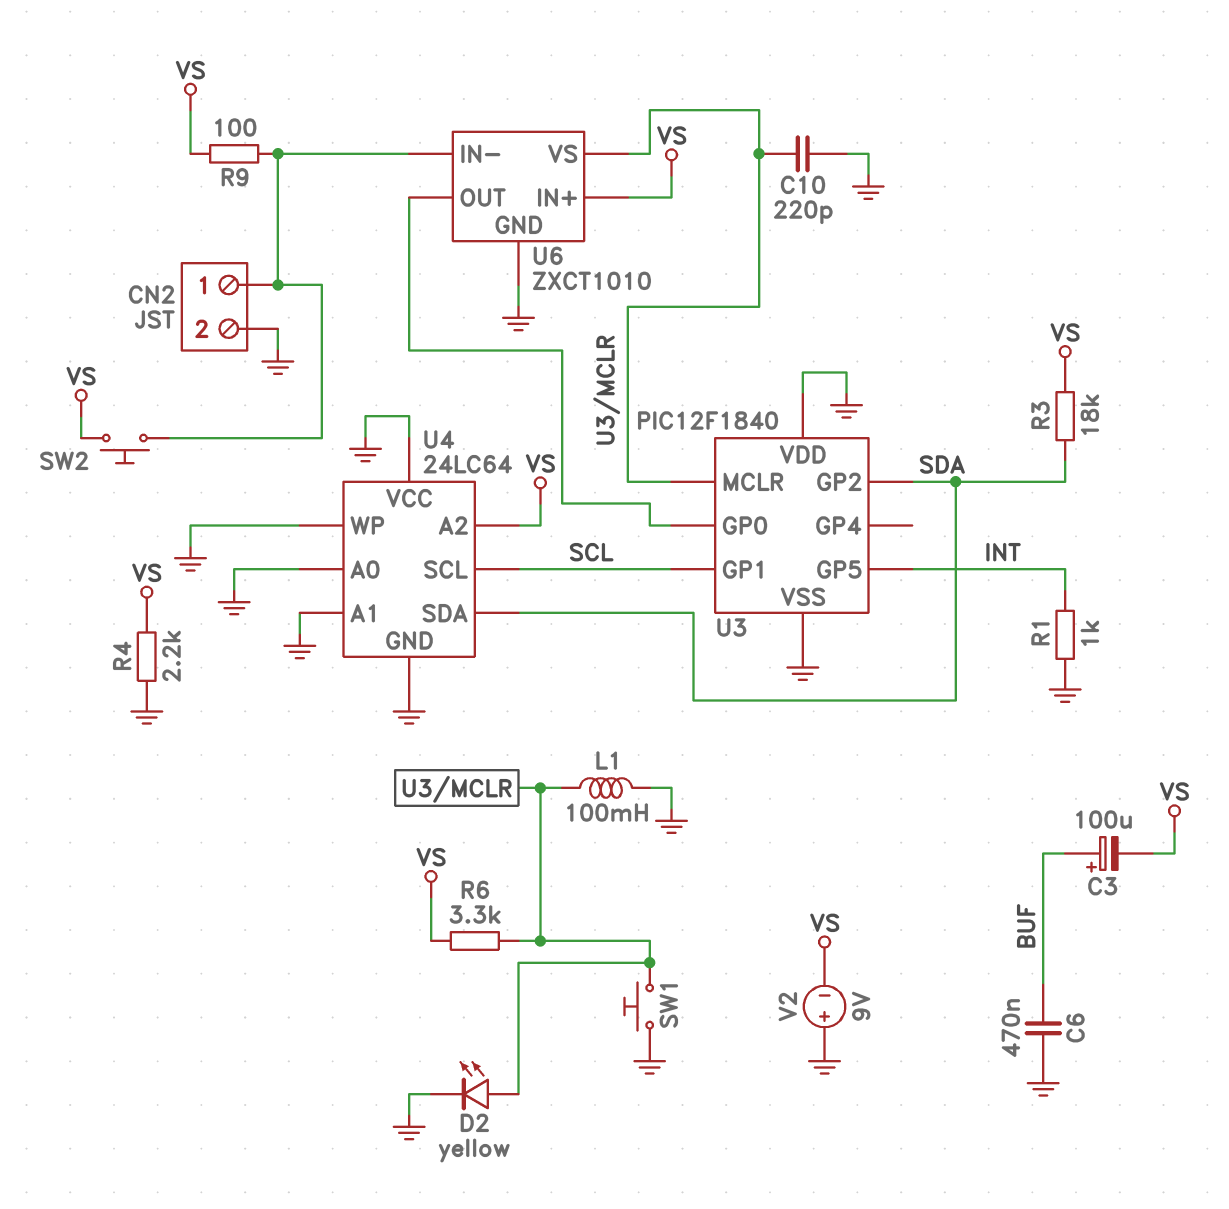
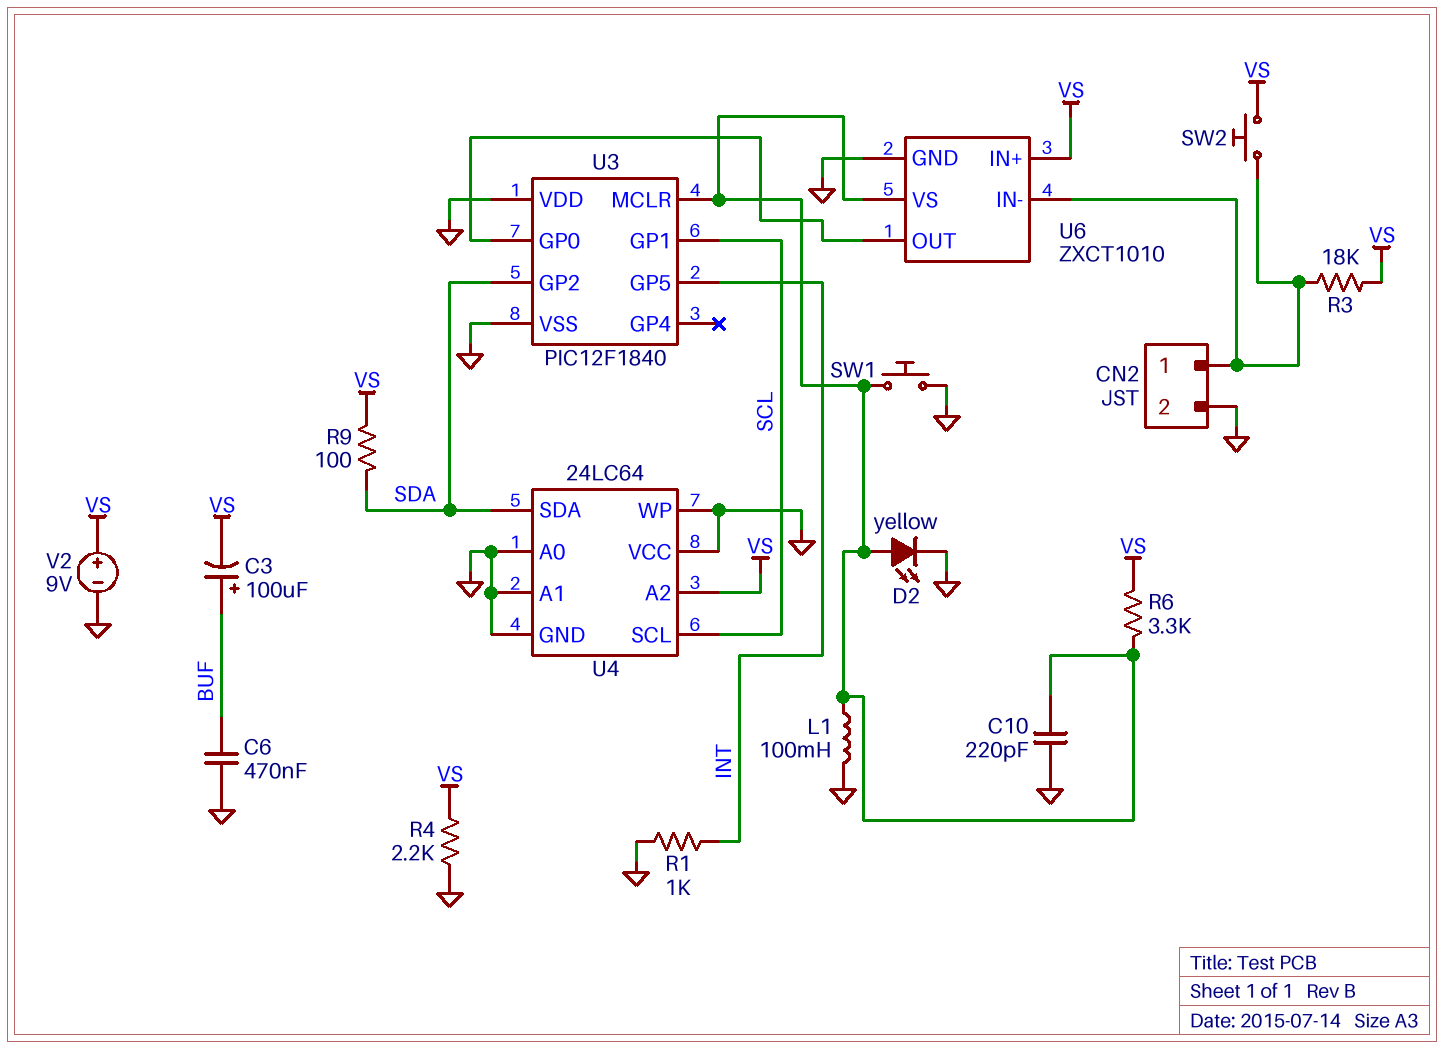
R3: 18k (SDA, VS) -> 18k (CN2/1, VS)
R9: 100 (CN2/1, VS) -> 100 (SDA, VS)
V2: 9V (plus GND, minus VS) -> 9V (plus VS, minus GND)

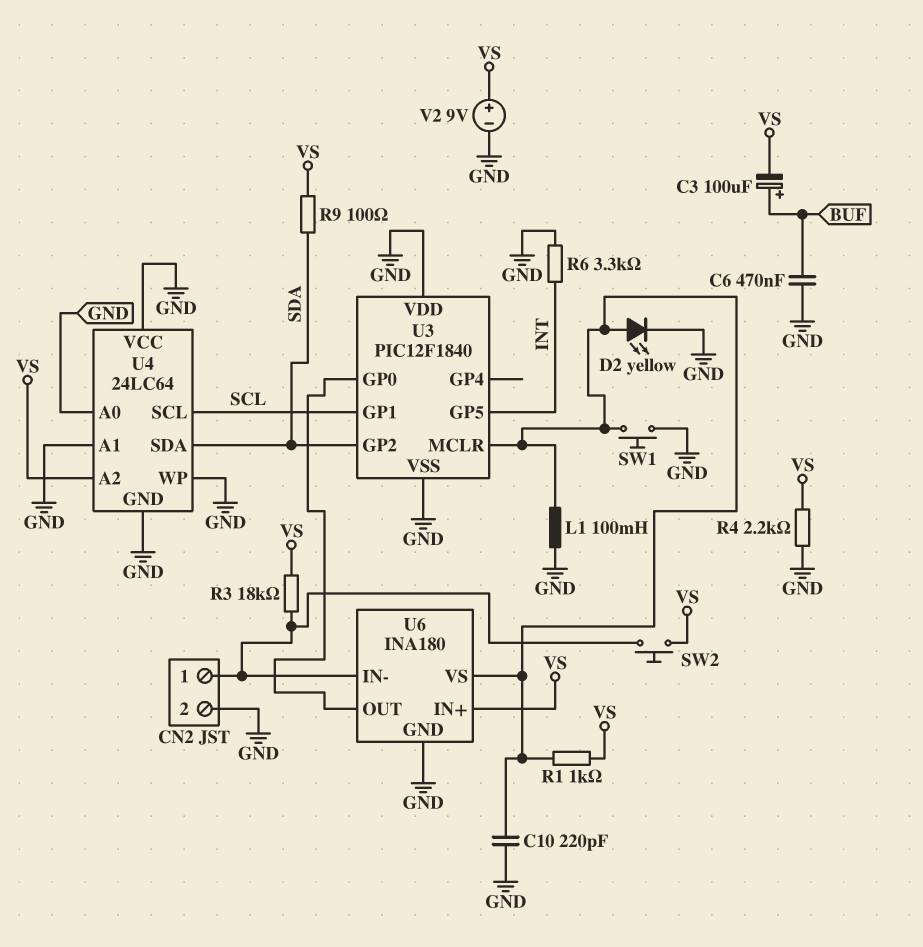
R1: 1k (GND, INT) -> 1k (U3/MCLR, VS)
R6: 3.3k (U3/MCLR, VS) -> 3.3k (GND, INT)
U6: ZXCT1010 -> INA180

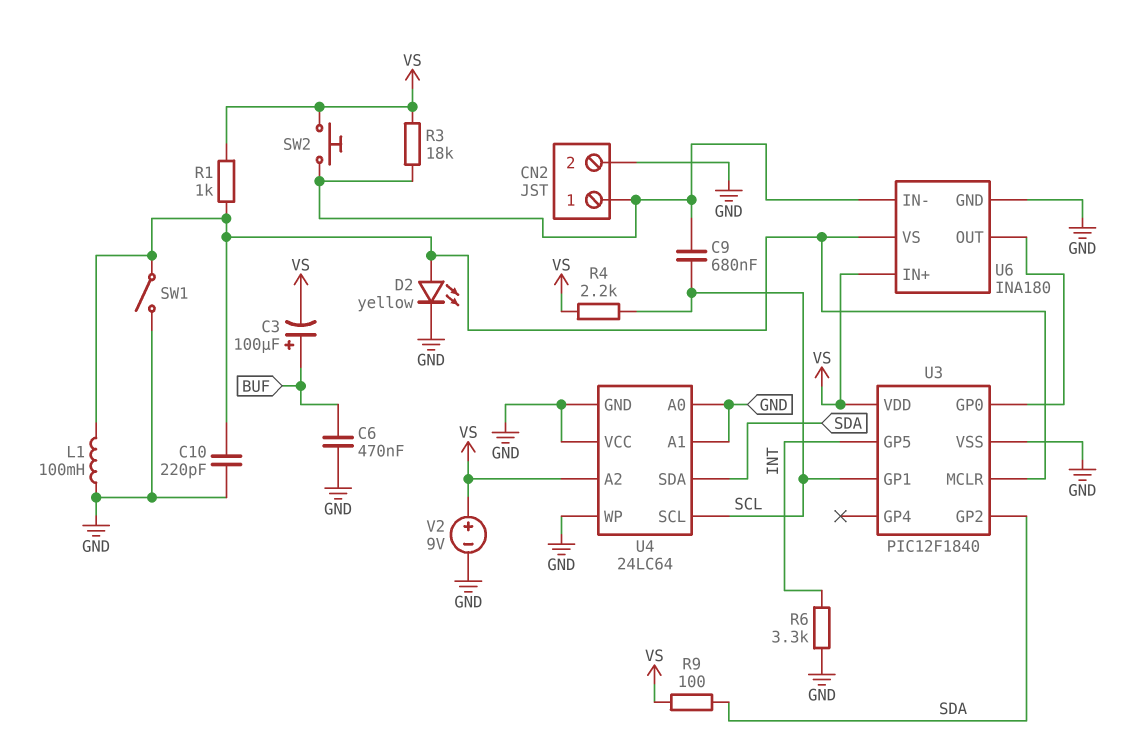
C9: none -> 680nF (CN2/1, SCL)
R4: 2.2k (GND, VS) -> 2.2k (SCL, VS)
SW1: button (GND, U3/MCLR) -> switch (GND, U3/MCLR)
U3 pin VDD: GND -> VS

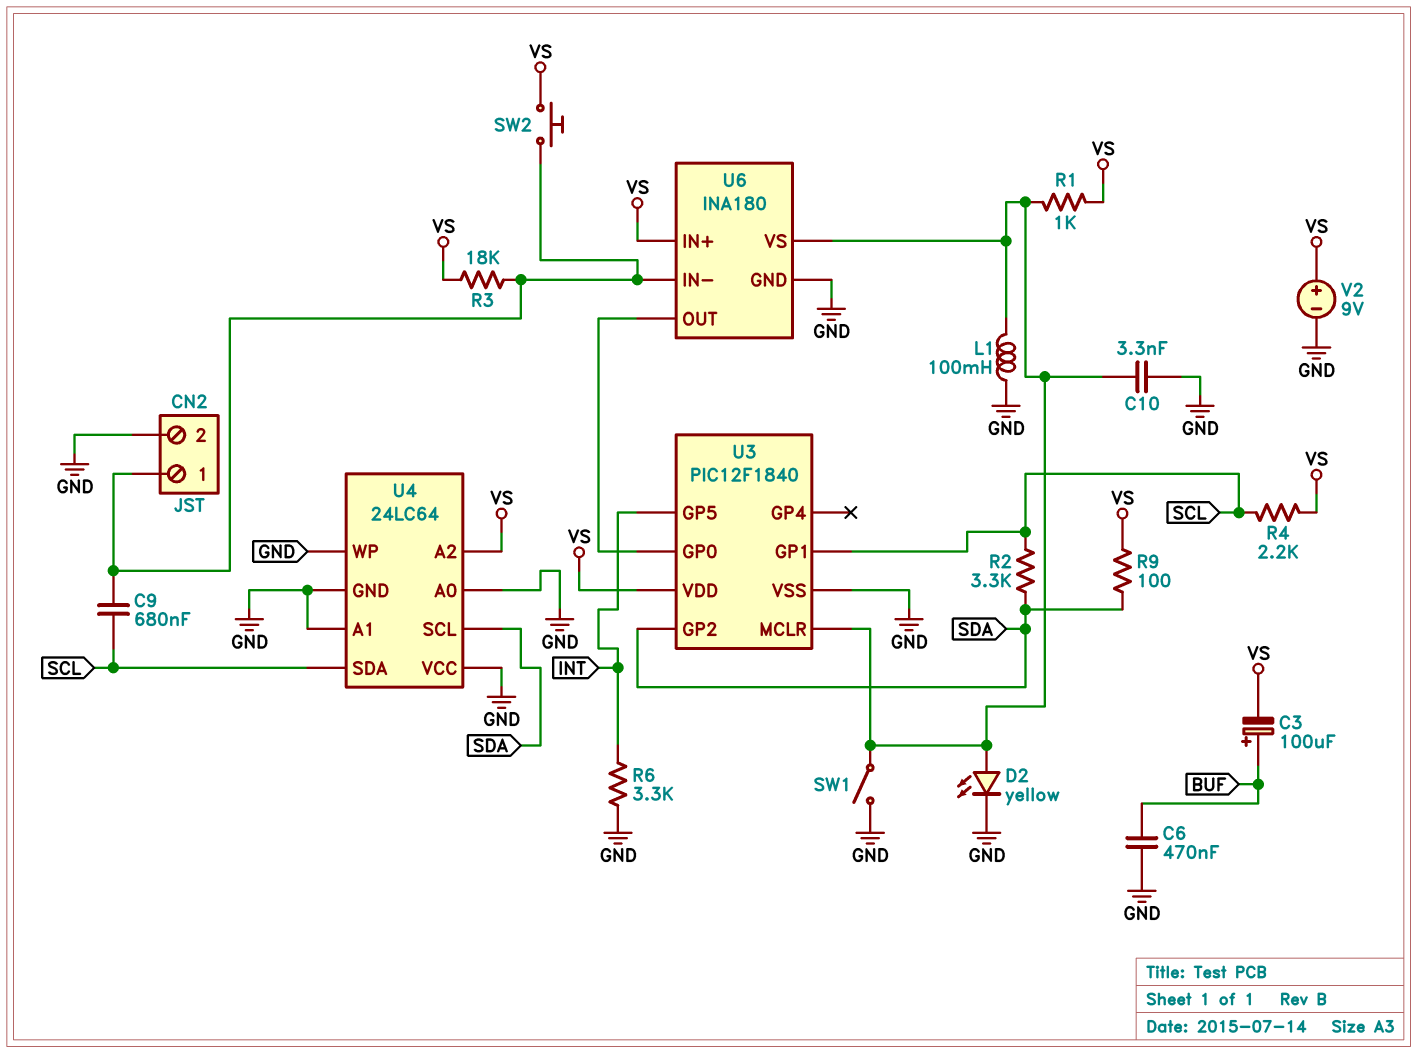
C10: 220pF (GND, U3/MCLR) -> 3.3nF (GND, U3/MCLR)
R2: none -> 3.3k (SCL, SDA)
U4 pin SCL: SCL -> SDA
U4 pin SDA: SDA -> SCL

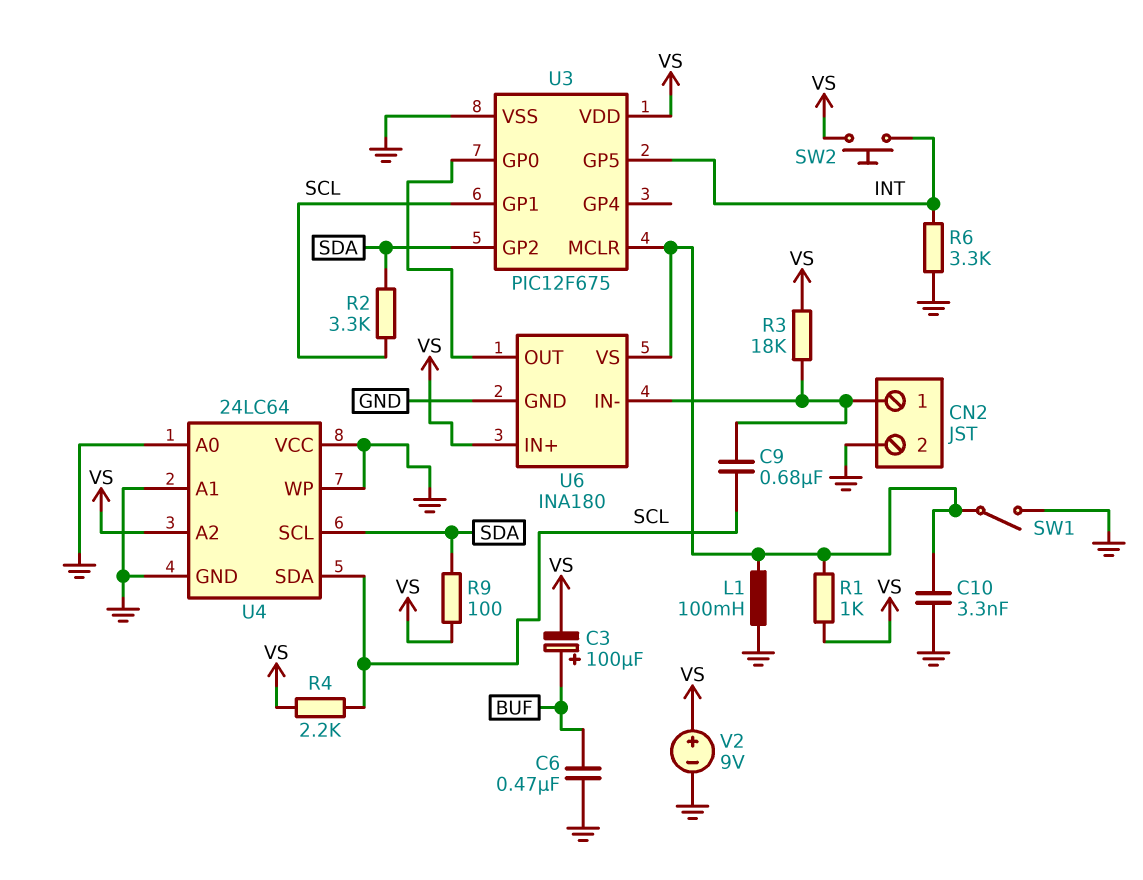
D2: LED yellow (A U3/MCLR, K GND) -> none
SW2: button (CN2/1, VS) -> button (INT, VS)
U3: PIC12F1840 -> PIC12F675

